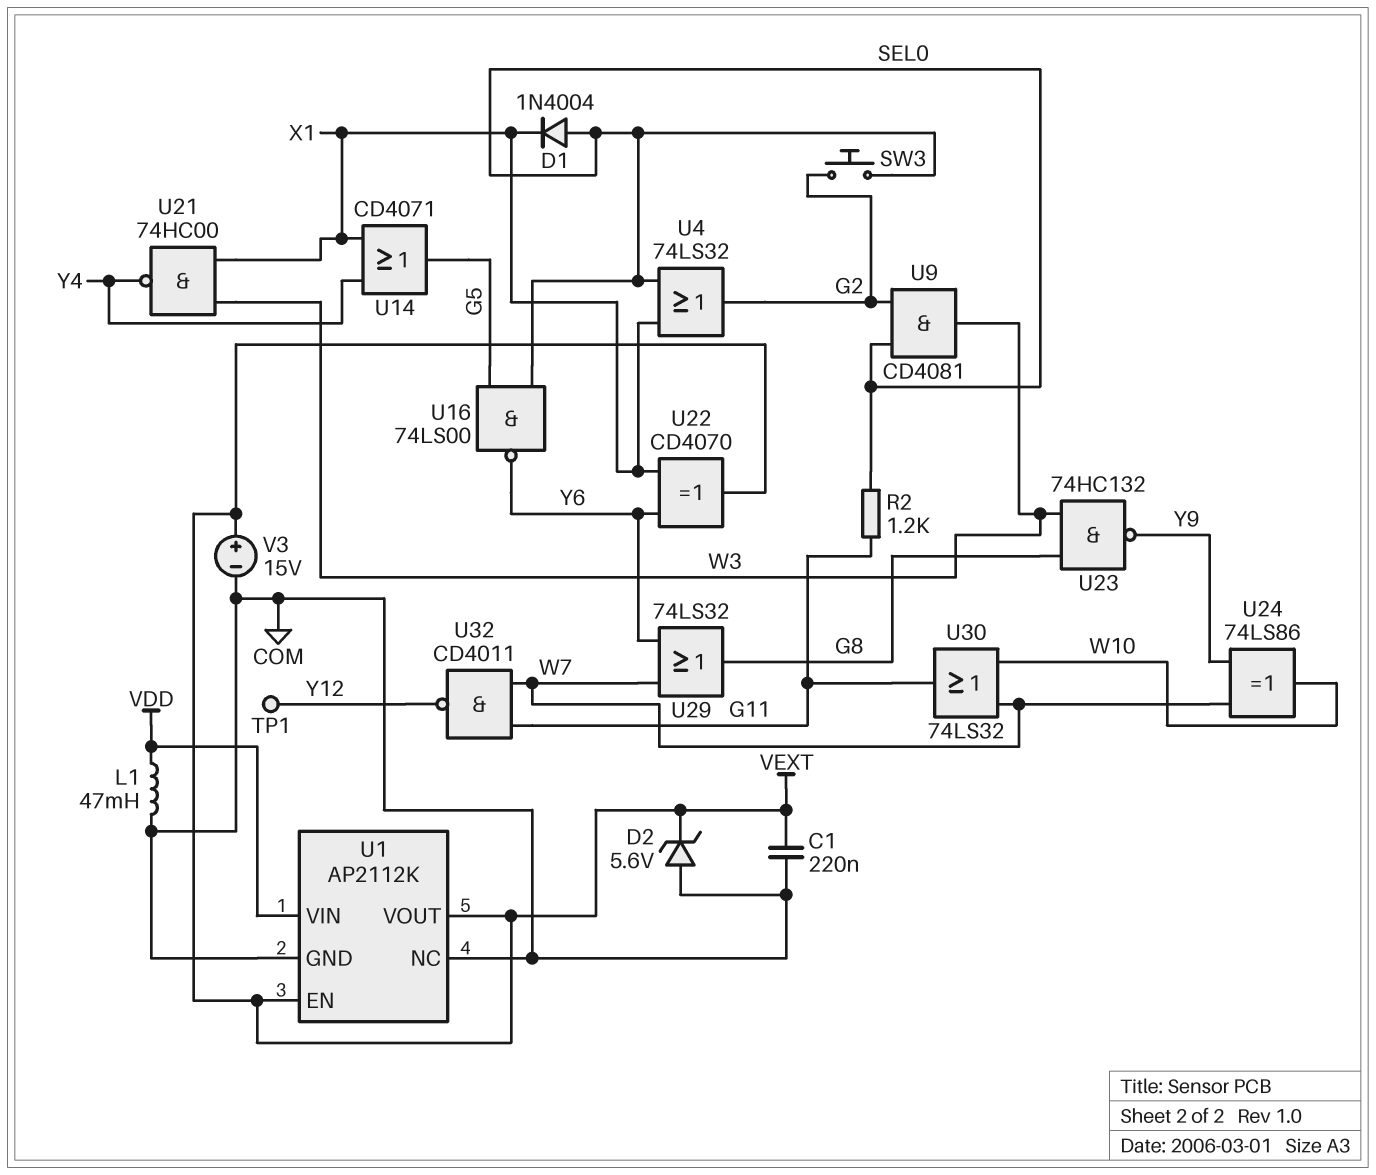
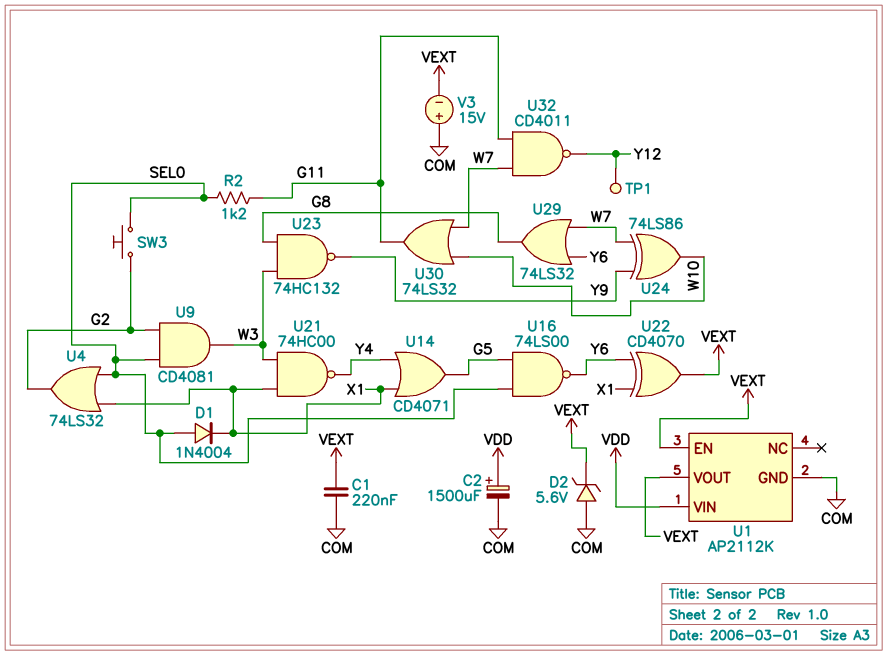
C2: none -> 1500uF (plus VDD, minus COM)
L1: 47mH (COM, VDD) -> none
U1 pin NC: COM -> none
V3: 15V (plus VEXT, minus COM) -> 15V (plus COM, minus VEXT)

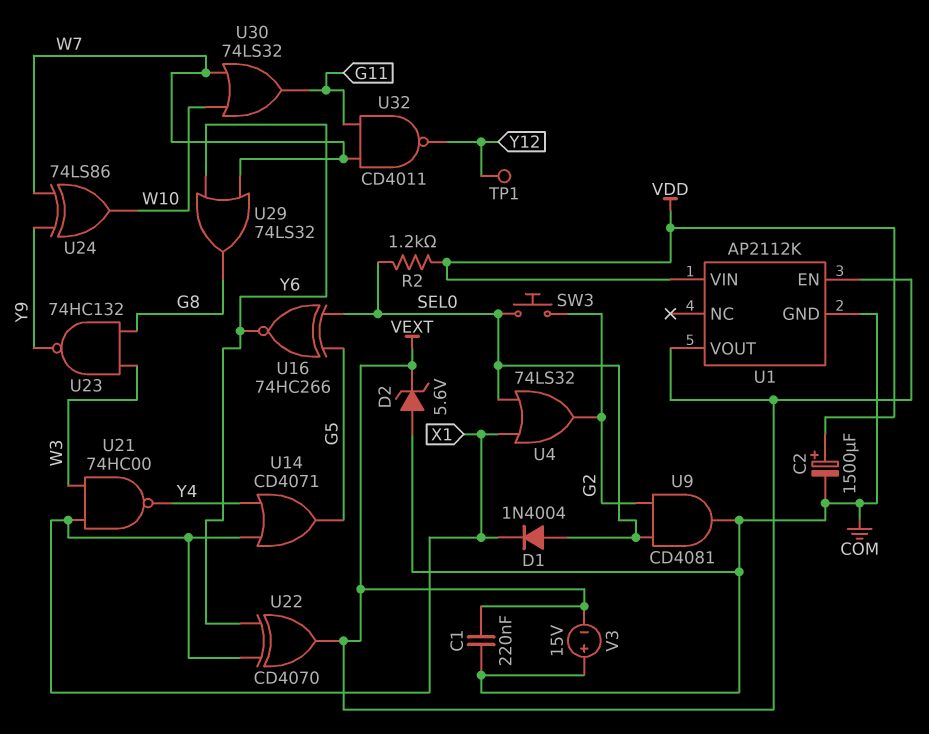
R2: 1.2k (G11, SEL0) -> 1.2k (SEL0, VDD)
U9: AND CD4081 (in G2, in SEL0, out W3) -> AND CD4081 (in G2, in SEL0, out COM)
U16: NAND 74LS00 (in G5, in SEL0, out Y6) -> XNOR 74HC266 (in G5, in SEL0, out Y6)

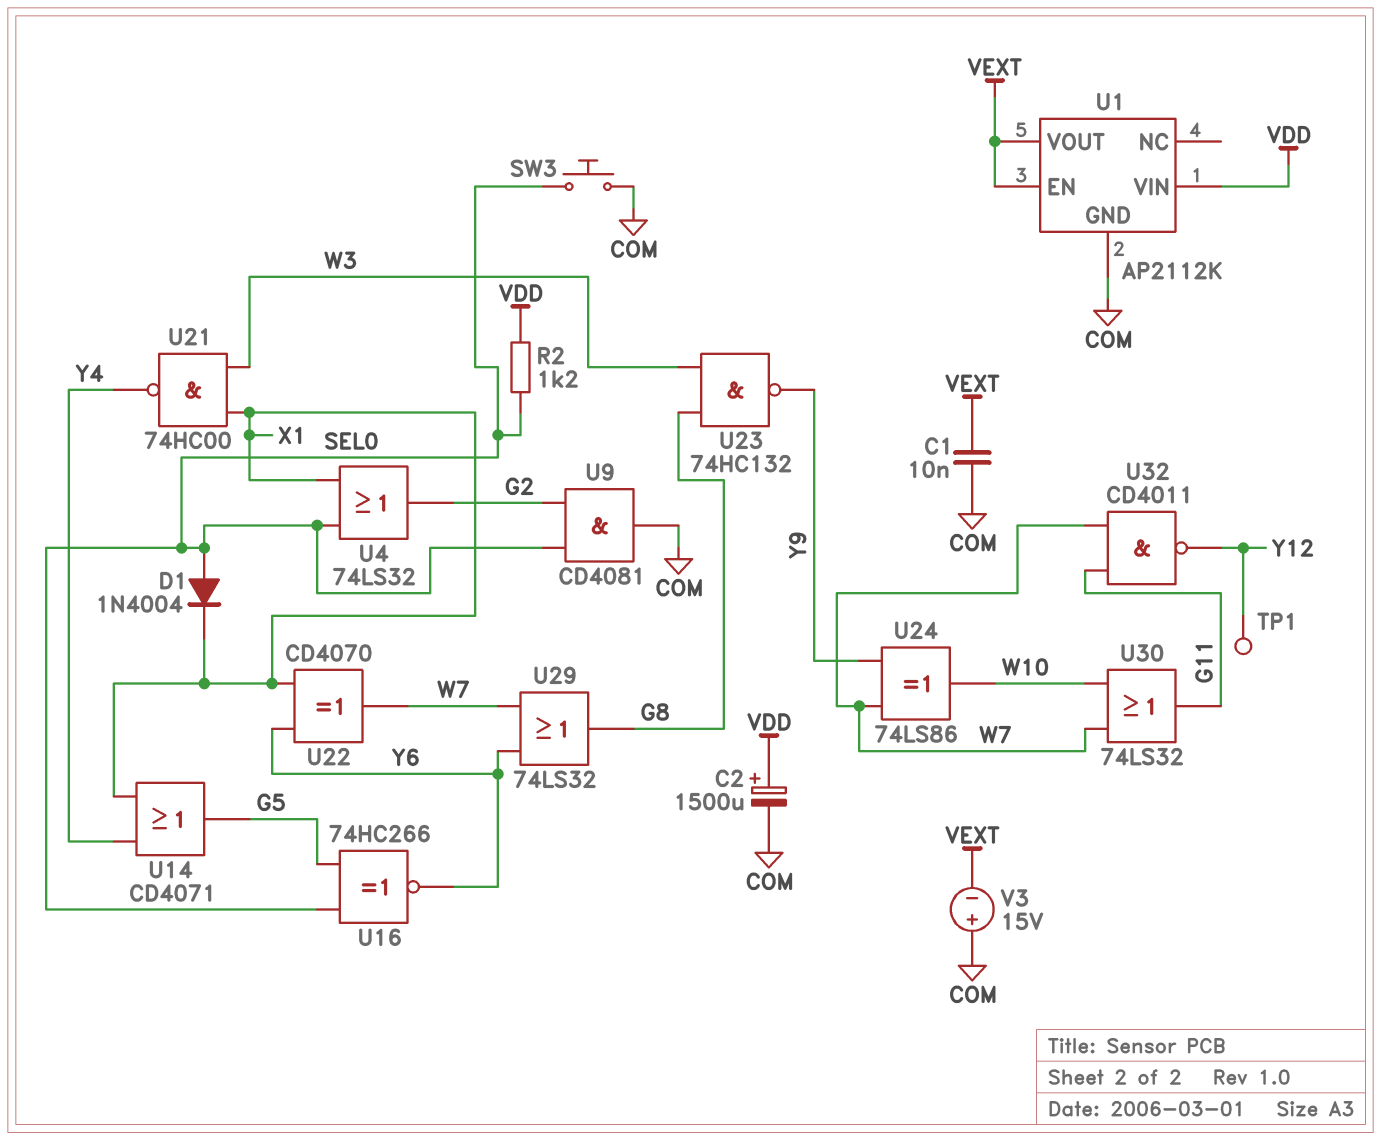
C1: 220nF (COM, VEXT) -> 10nF (COM, VEXT)
D2: zener 5.6V (A COM, K VEXT) -> none
SW3: button (G2, SEL0) -> button (COM, SEL0)
U22: XOR CD4070 (in X1, in Y6, out VEXT) -> XOR CD4070 (in X1, in Y6, out W7)

